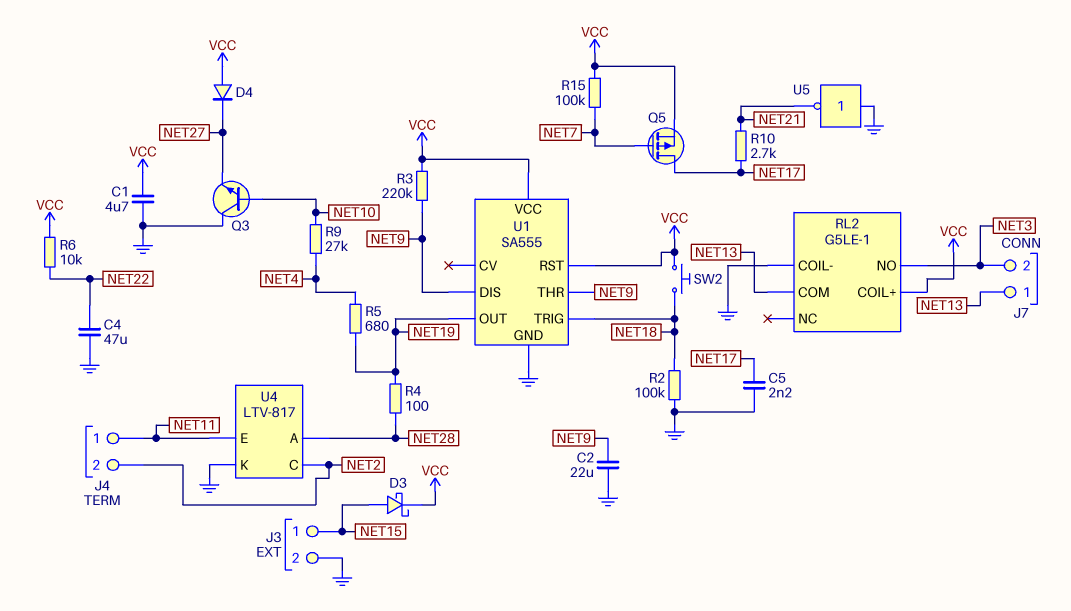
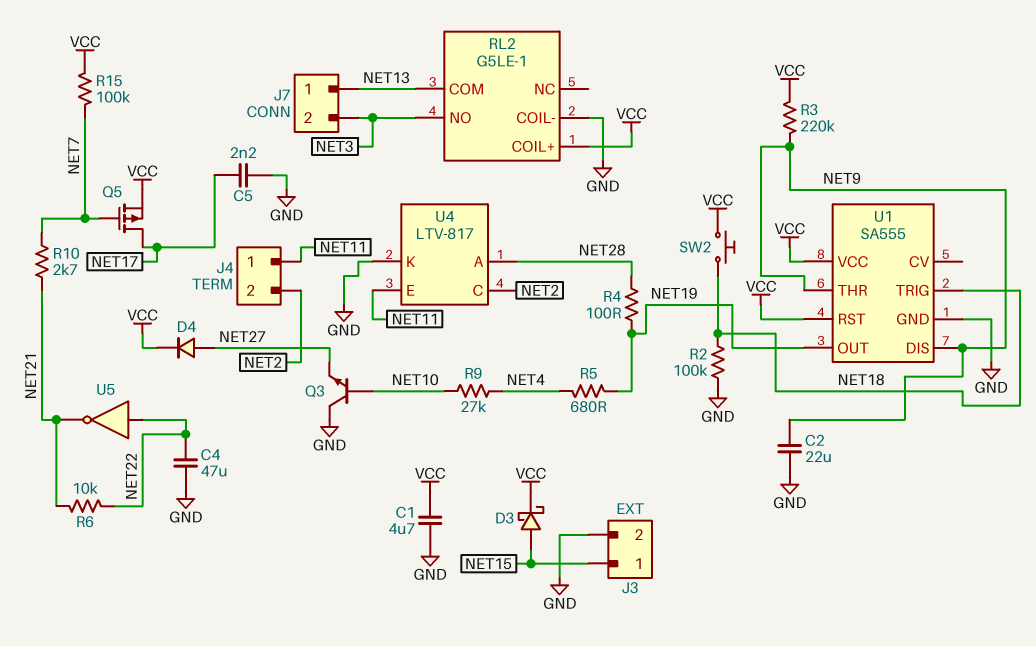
D4: diode (A VCC, K NET27) -> diode (A NET27, K VCC)
R6: 10k (NET22, VCC) -> 10k (NET21, NET22)
R10: 2.7k (NET17, NET21) -> 2.7k (NET7, NET21)
U5: NOT (in GND, out NET21) -> NOT (in NET22, out NET21)

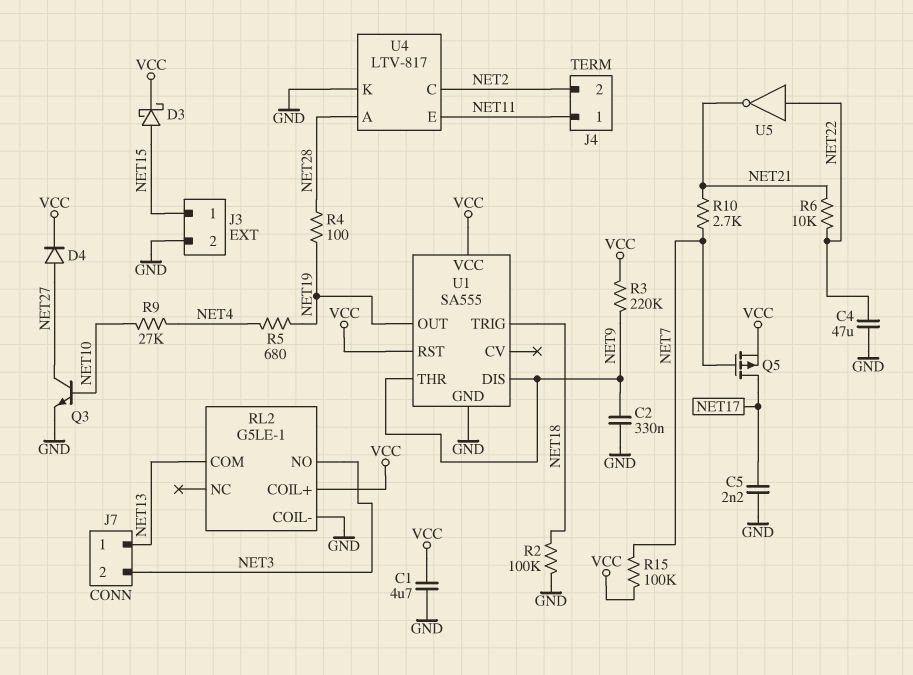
C2: 22uF (GND, NET9) -> 330nF (GND, NET9)
Q3: NPN (B NET10, C GND, E NET27) -> NPN (B NET10, C NET27, E GND)
SW2: button (NET18, VCC) -> none

